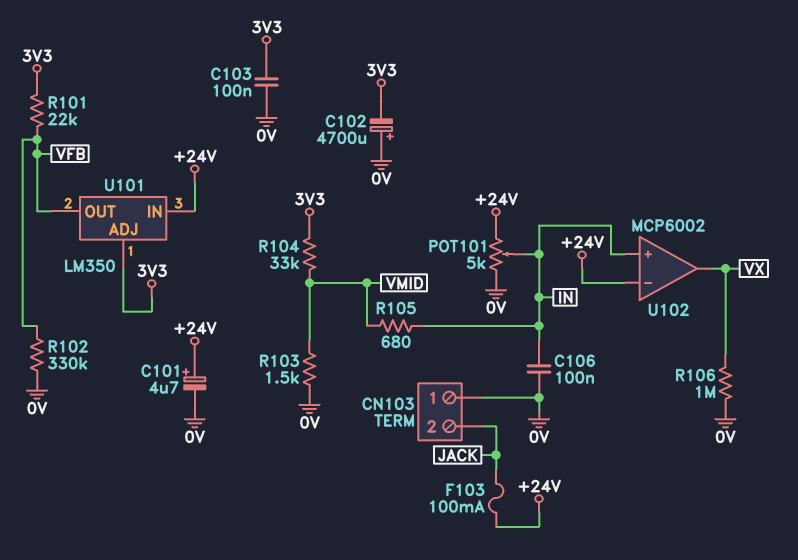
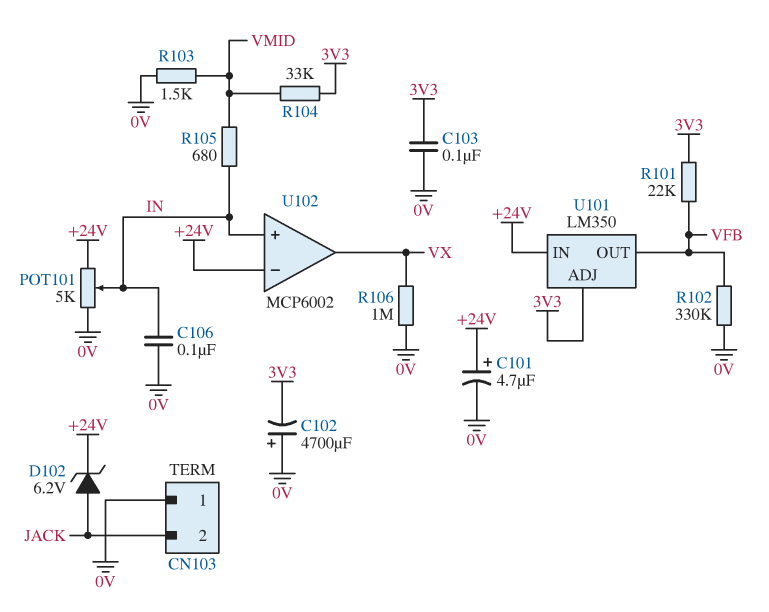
D102: none -> zener 6.2V (A JACK, K +24V)
F103: 100mA (+24V, JACK) -> none

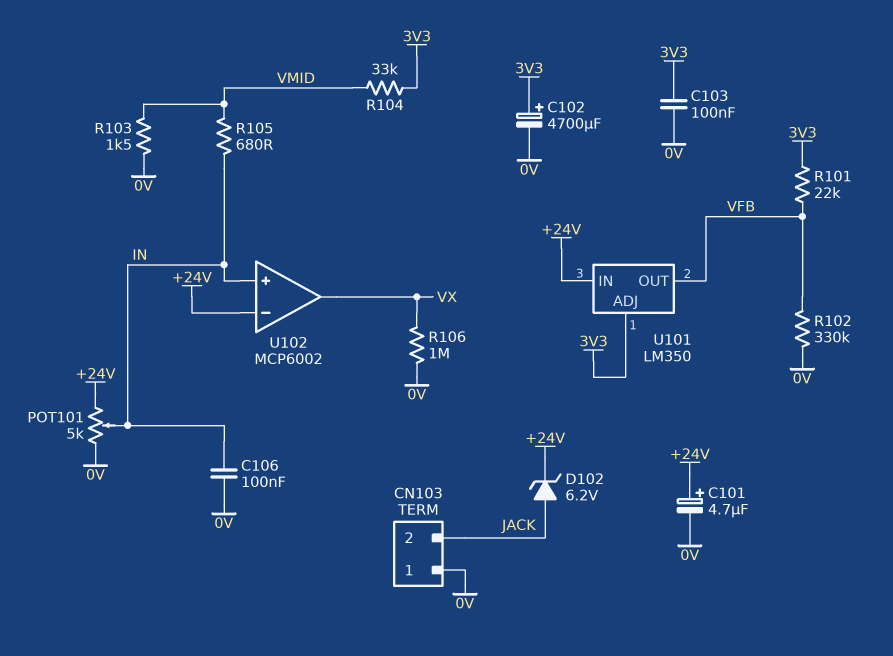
C102: 4700uF (plus 0V, minus 3V3) -> 4700uF (plus 3V3, minus 0V)

